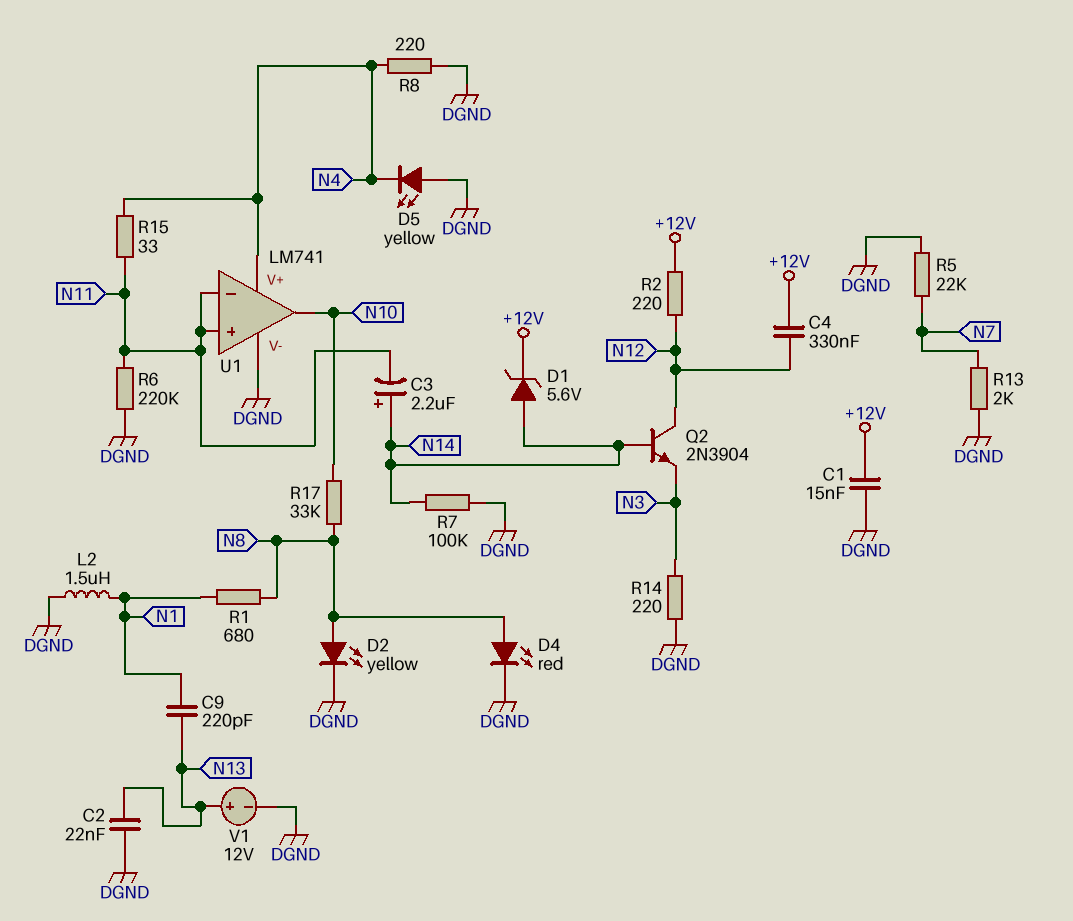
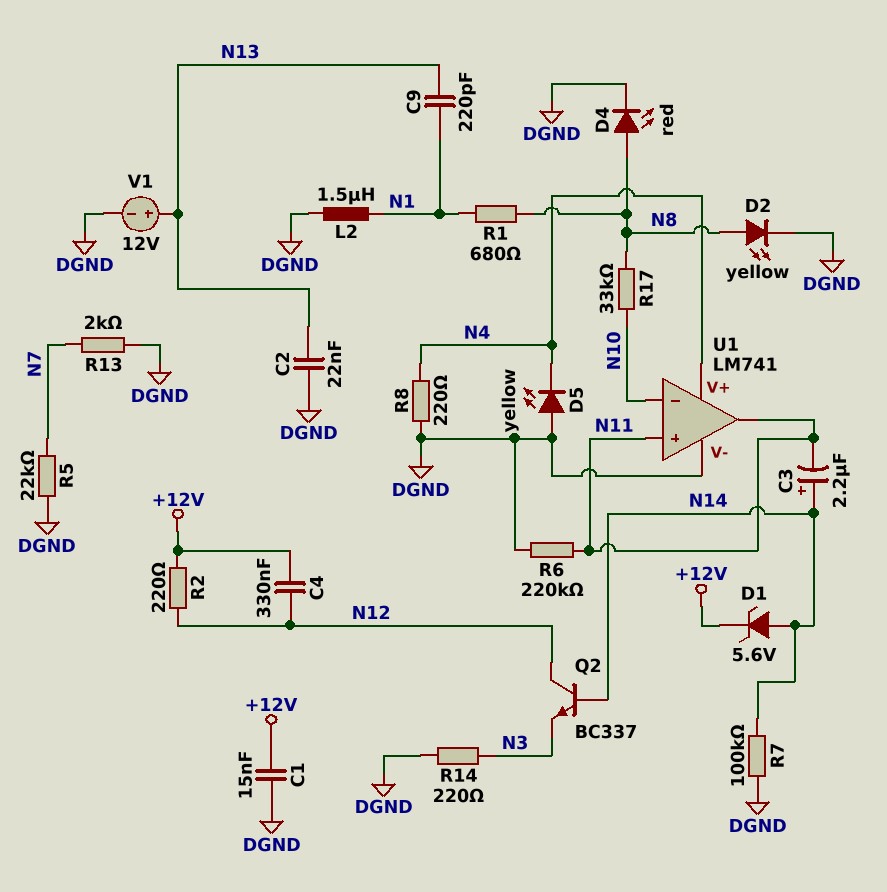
Q2: NPN 2N3904 (B N14, C N12, E N3) -> NPN BC337 (B N14, C N12, E N3)
R15: 33 (N4, N11) -> none
U1 pin in-: N11 -> N10
U1 pin out: N10 -> N11

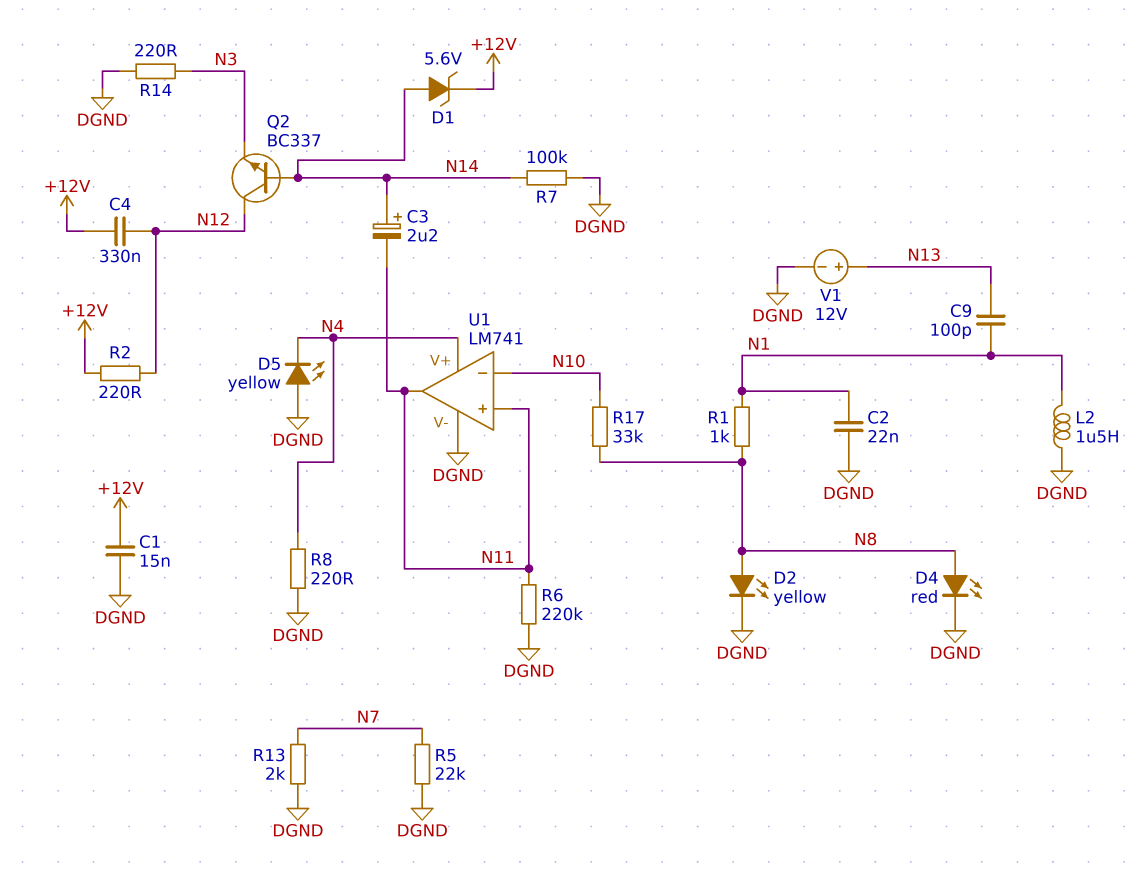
C2: 22nF (DGND, N13) -> 22nF (DGND, N1)
C9: 220pF (N1, N13) -> 100pF (N1, N13)
R1: 680 (N1, N8) -> 1k (N1, N8)

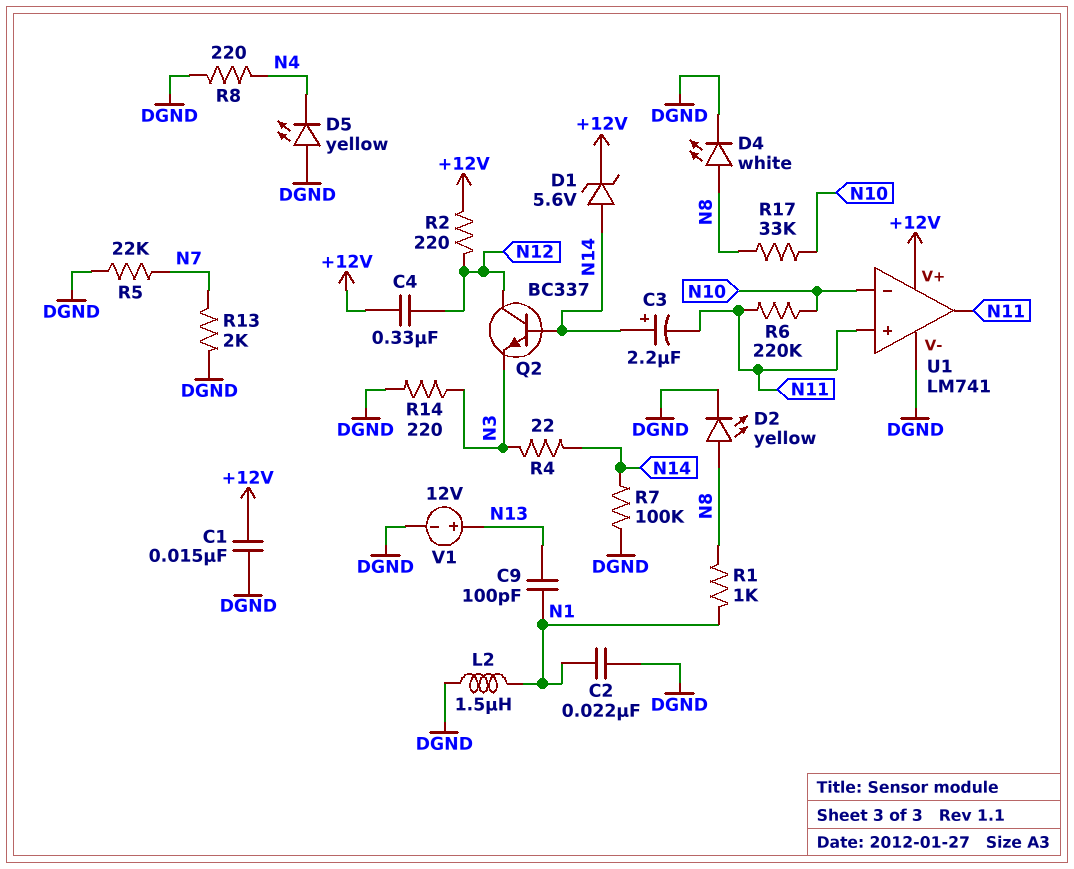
D4: LED red (A N8, K DGND) -> LED white (A N8, K DGND)
R4: none -> 22 (N3, N14)
R6: 220k (DGND, N11) -> 220k (N10, N11)
U1 pin V+: N4 -> +12V

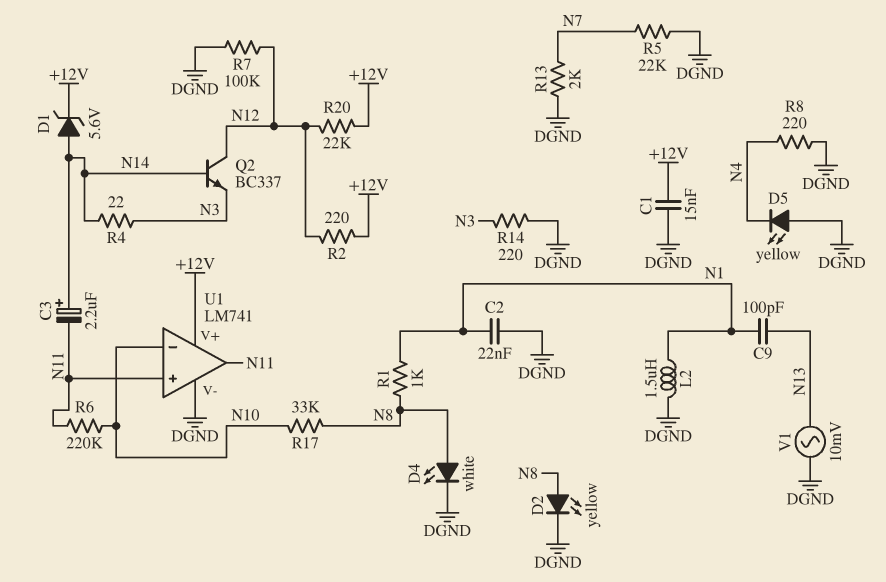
C4: 330nF (+12V, N12) -> none
R7: 100k (DGND, N14) -> 100k (DGND, N12)
R20: none -> 22k (+12V, N12)
V1: 12V (plus N13, minus DGND) -> AC 10mV (DGND, N13)

